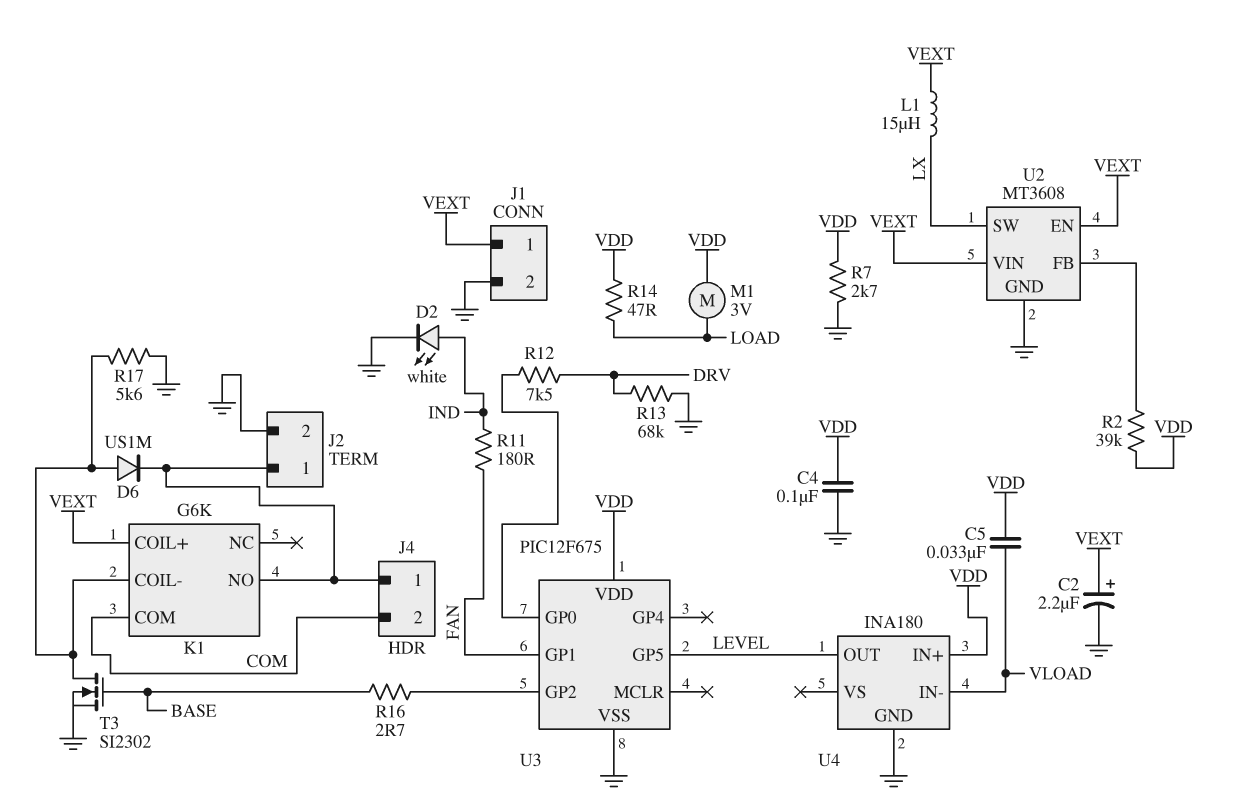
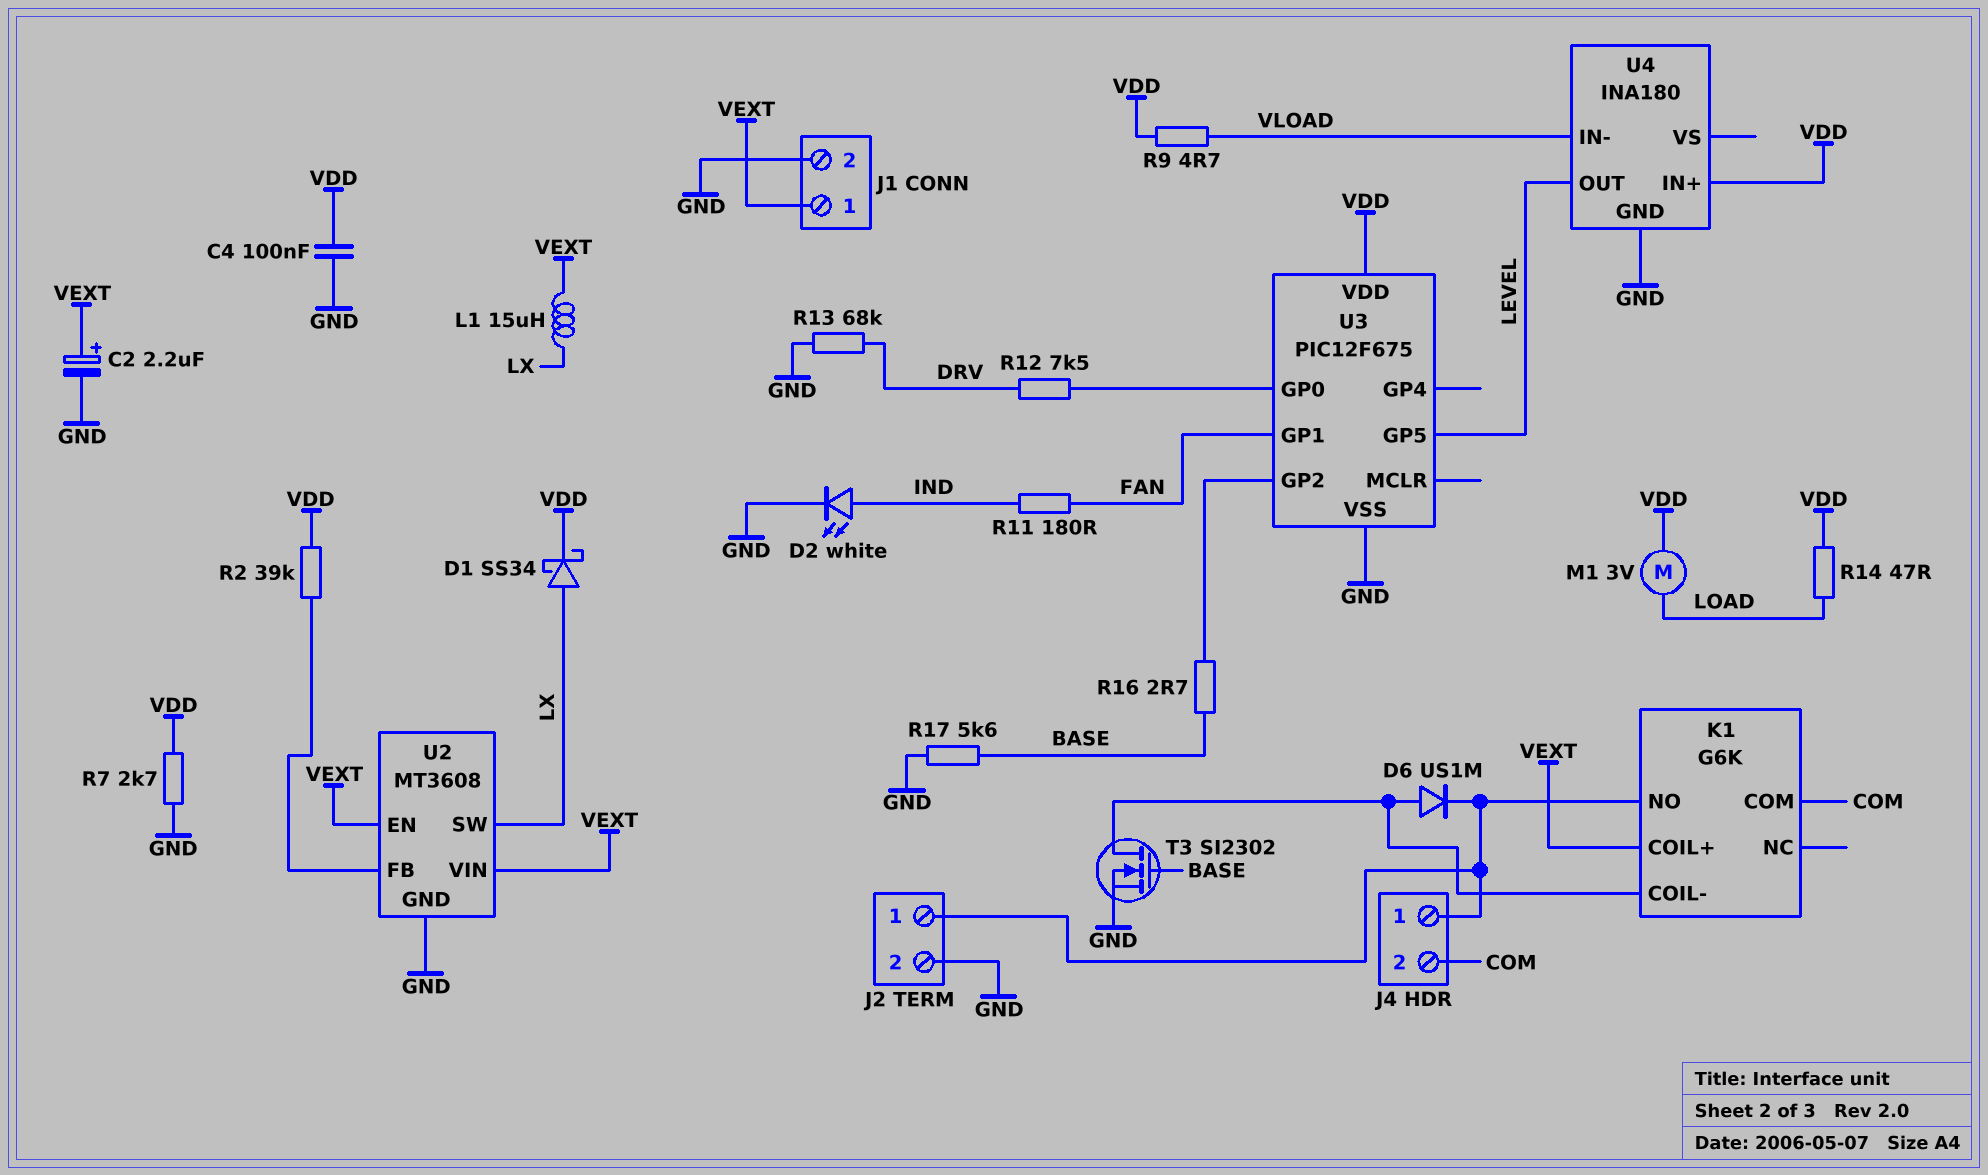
C5: 33nF (VDD, VLOAD) -> none
D1: none -> schottky SS34 (A LX, K VDD)
R9: none -> 4.7 (VDD, VLOAD)
R17: 5.6k (GND, K1/COIL-) -> 5.6k (BASE, GND)

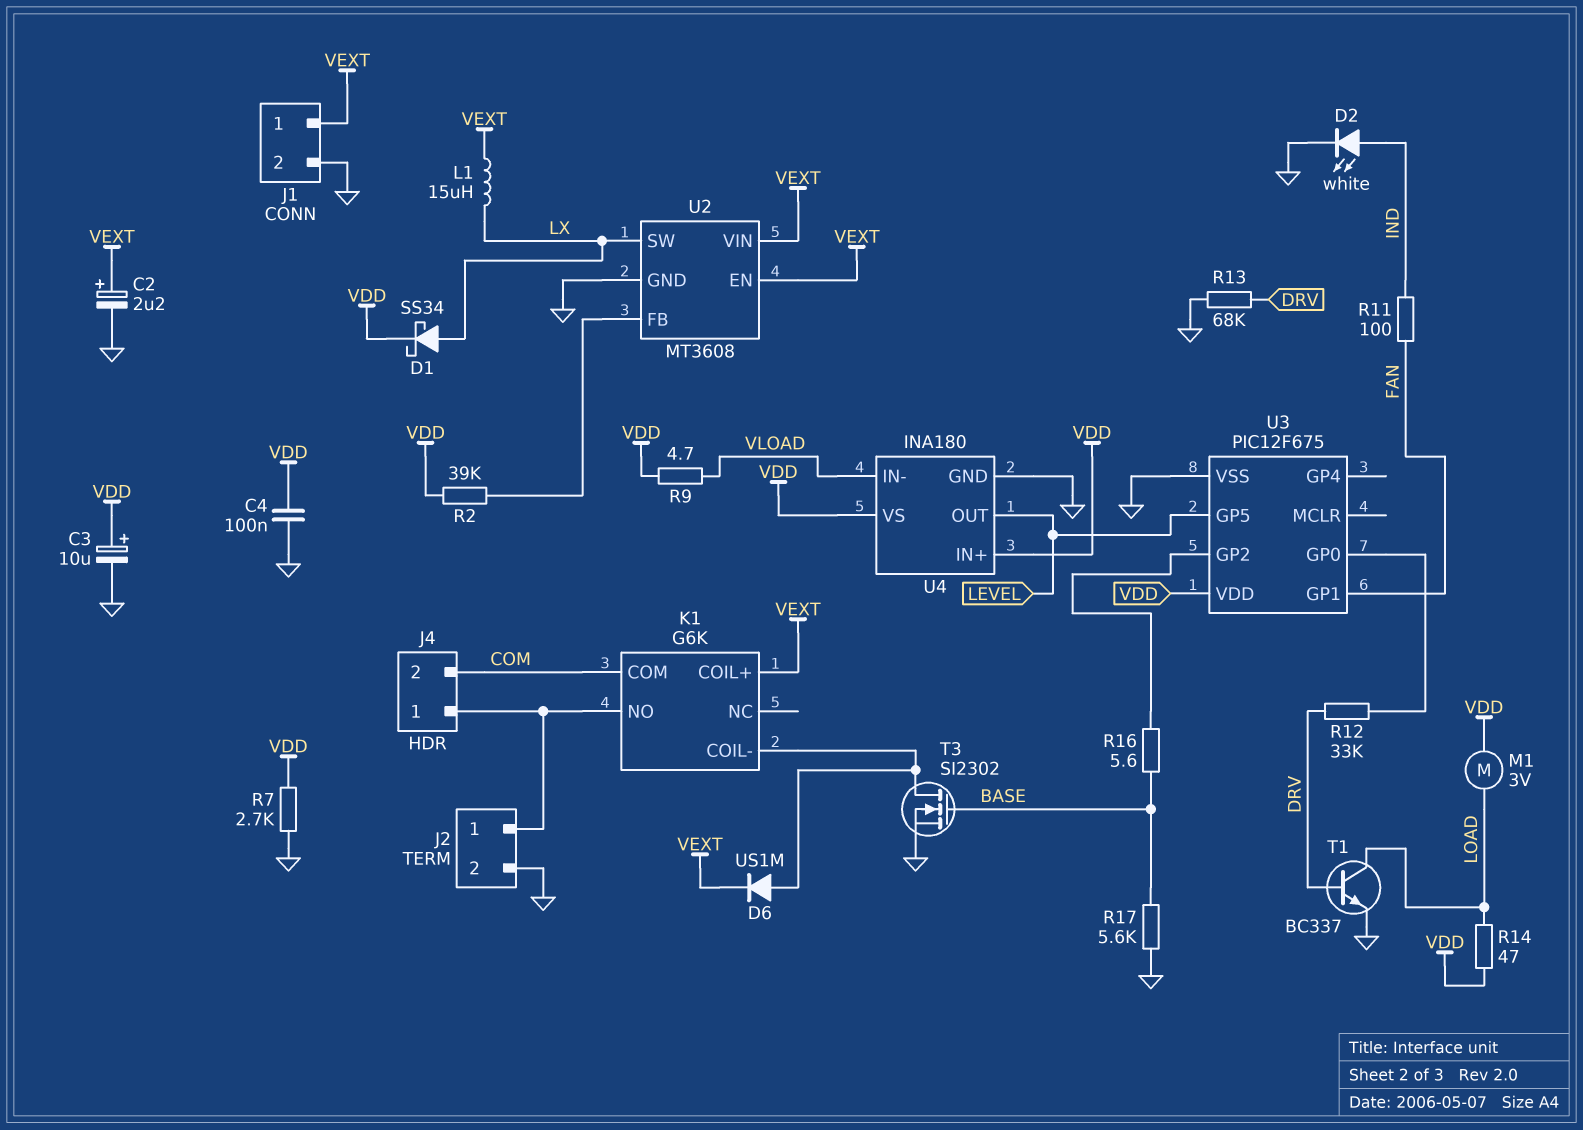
C3: none -> 10uF (plus VDD, minus GND)
D6: diode US1M (A K1/COIL-, K J2/1) -> diode US1M (A K1/COIL-, K VEXT)
R11: 180 (FAN, IND) -> 100 (FAN, IND)
R12: 7.5k (DRV, U3/GP0) -> 33k (DRV, U3/GP0)
R16: 2.7 (BASE, U3/GP2) -> 5.6 (BASE, U3/GP2)
T1: none -> NPN BC337 (B DRV, C LOAD, E GND)
U4 pin VS: none -> VDD

